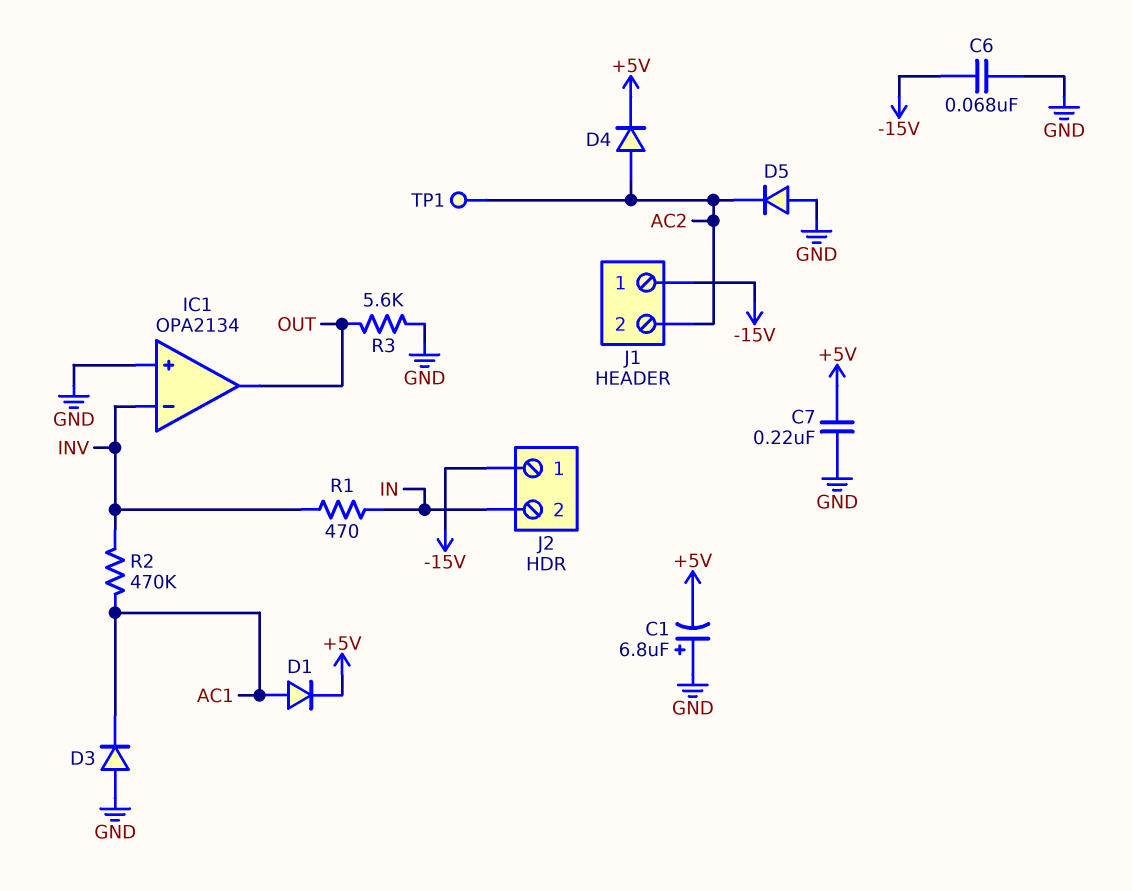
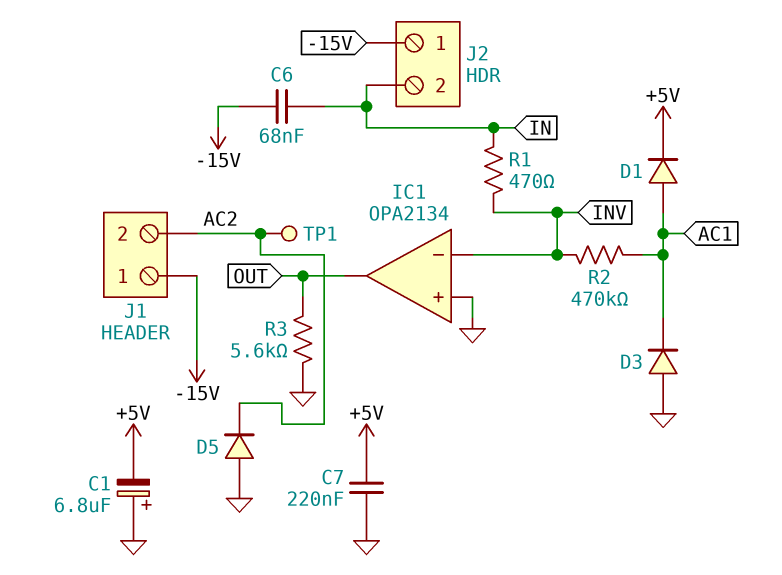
C6: 68nF (-15V, GND) -> 68nF (-15V, IN)
D4: diode (A AC2, K +5V) -> none

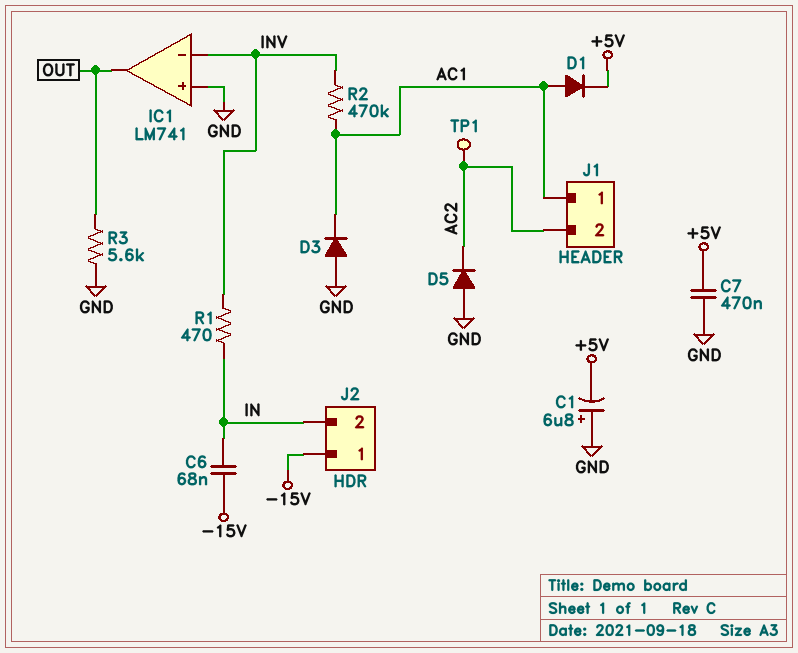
C7: 220nF (+5V, GND) -> 470nF (+5V, GND)
IC1: OPA2134 -> LM741
J1 pin 1: -15V -> AC1

